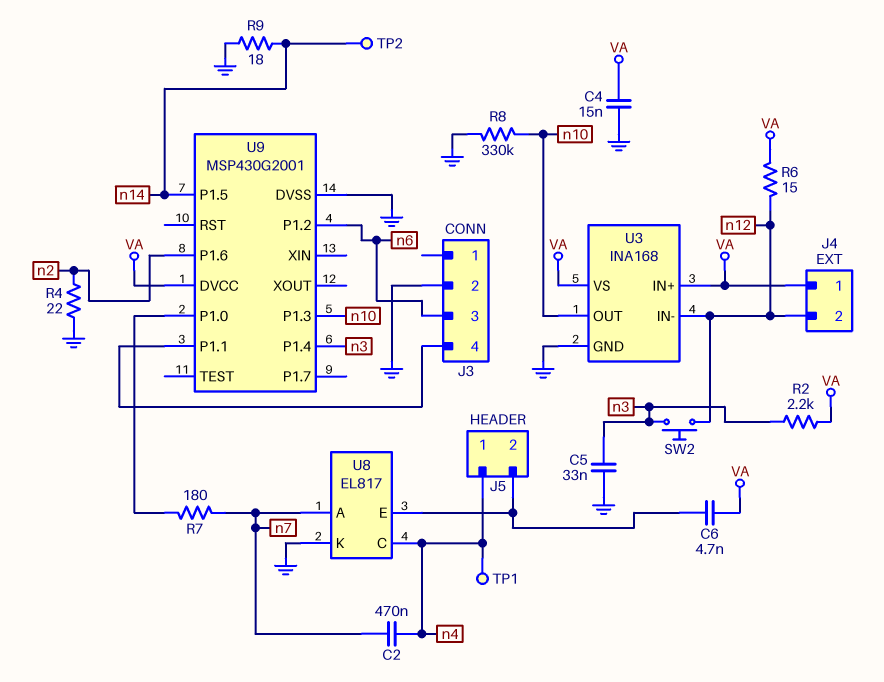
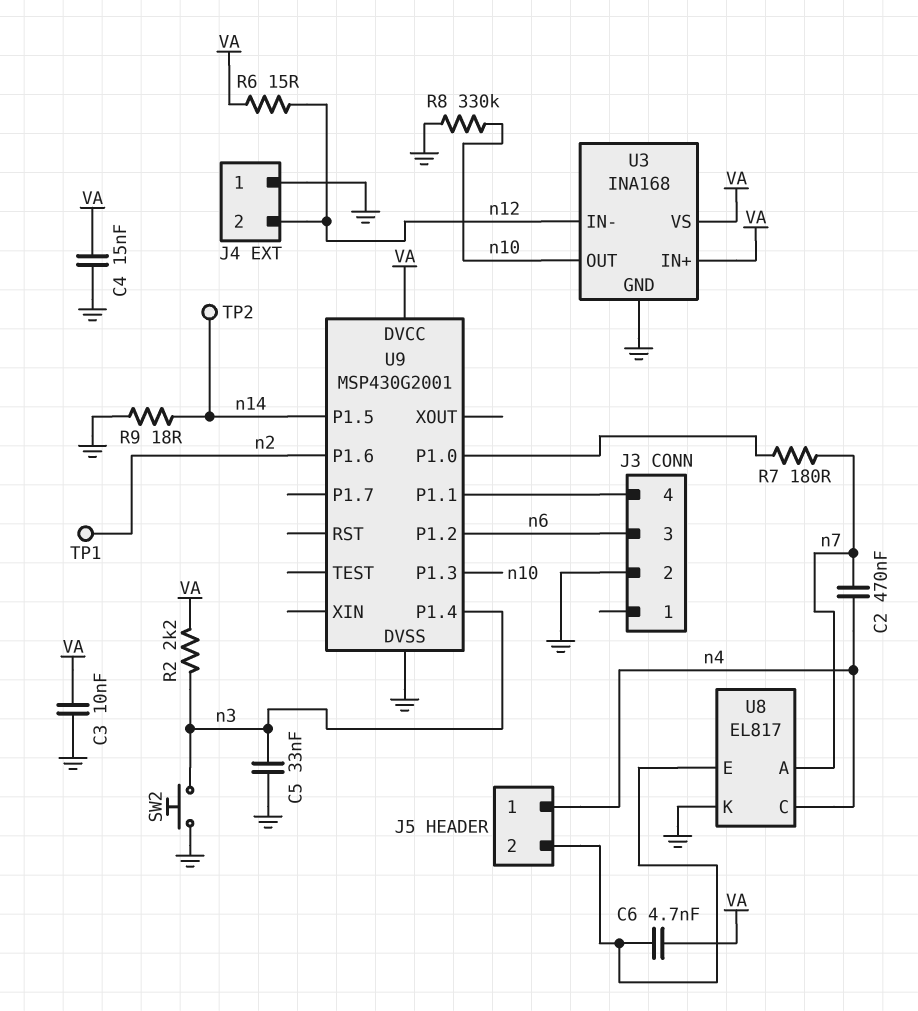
C3: none -> 10nF (GND, VA)
J4 pin 1: VA -> GND
R4: 22 (GND, n2) -> none
SW2: button (n3, n12) -> button (GND, n3)
TP1: test point (n4) -> test point (n2)

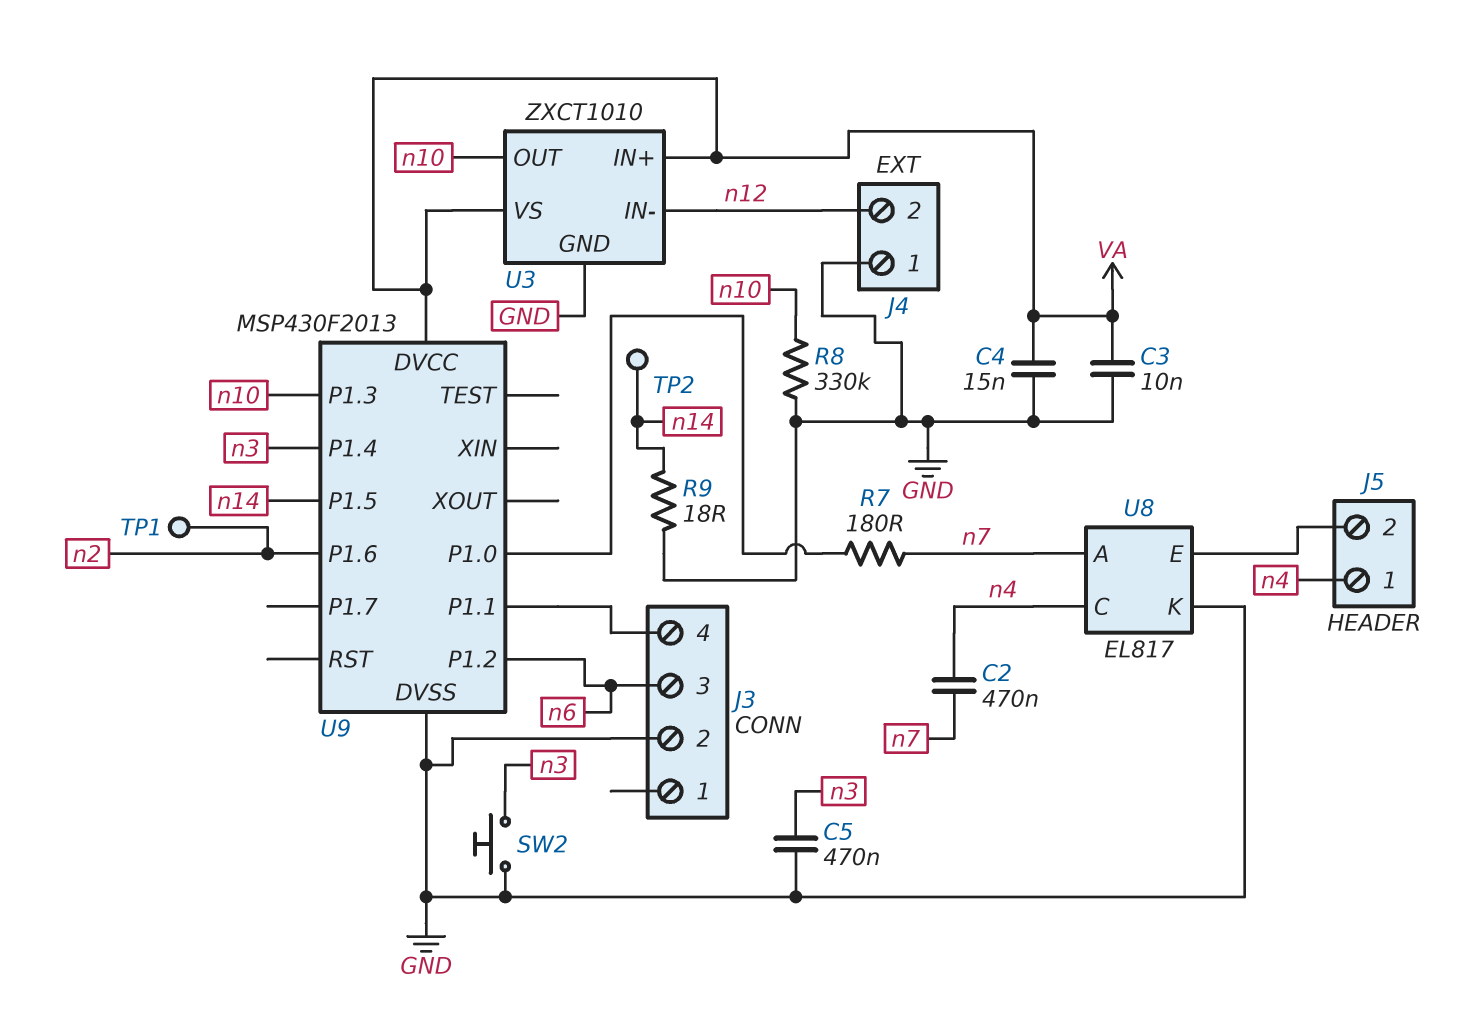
C5: 33nF (GND, n3) -> 470nF (GND, n3)
C6: 4.7nF (J5/2, VA) -> none
R2: 2.2k (VA, n3) -> none
R6: 15 (VA, n12) -> none
U3: INA168 -> ZXCT1010
U9: MSP430G2001 -> MSP430F2013

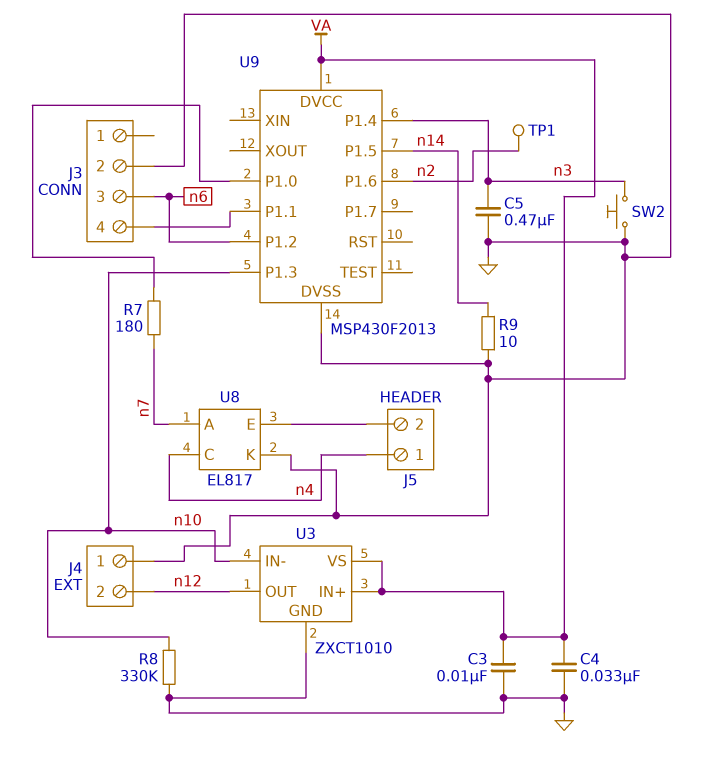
C2: 470nF (n4, n7) -> none
C4: 15nF (GND, VA) -> 33nF (GND, VA)
R9: 18 (GND, n14) -> 10 (GND, n14)
TP2: test point (n14) -> none
U3 pin IN-: n12 -> n10
U3 pin OUT: n10 -> n12

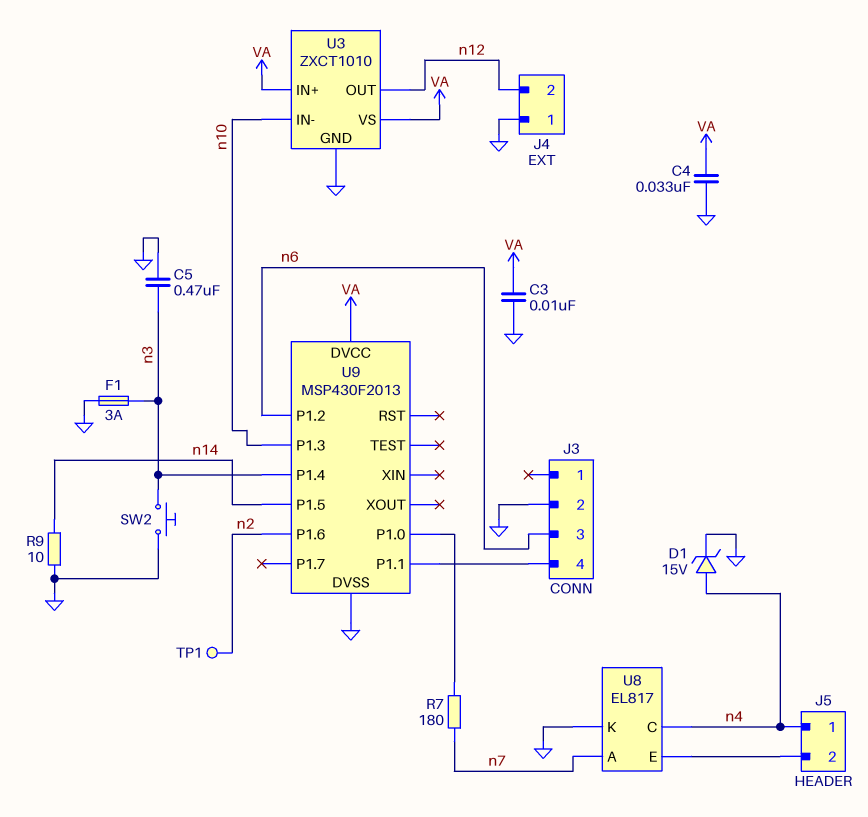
D1: none -> zener 15V (A n4, K GND)
F1: none -> 3A (GND, n3)
R8: 330k (GND, n10) -> none

